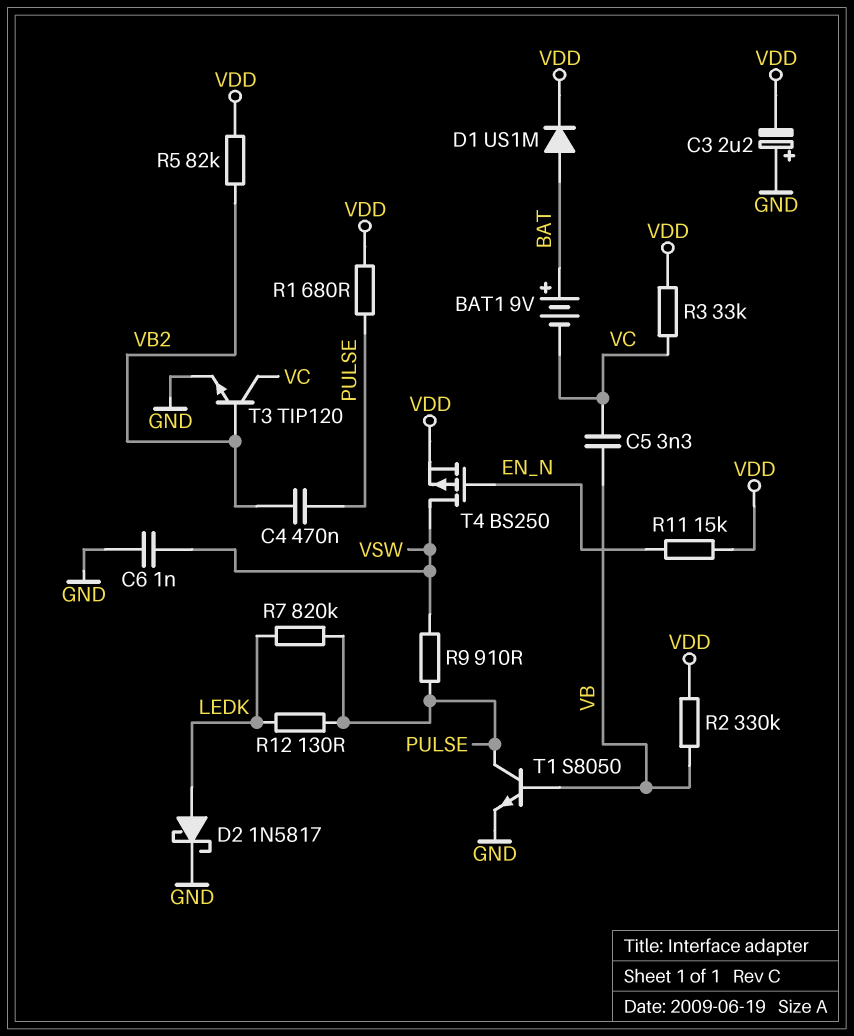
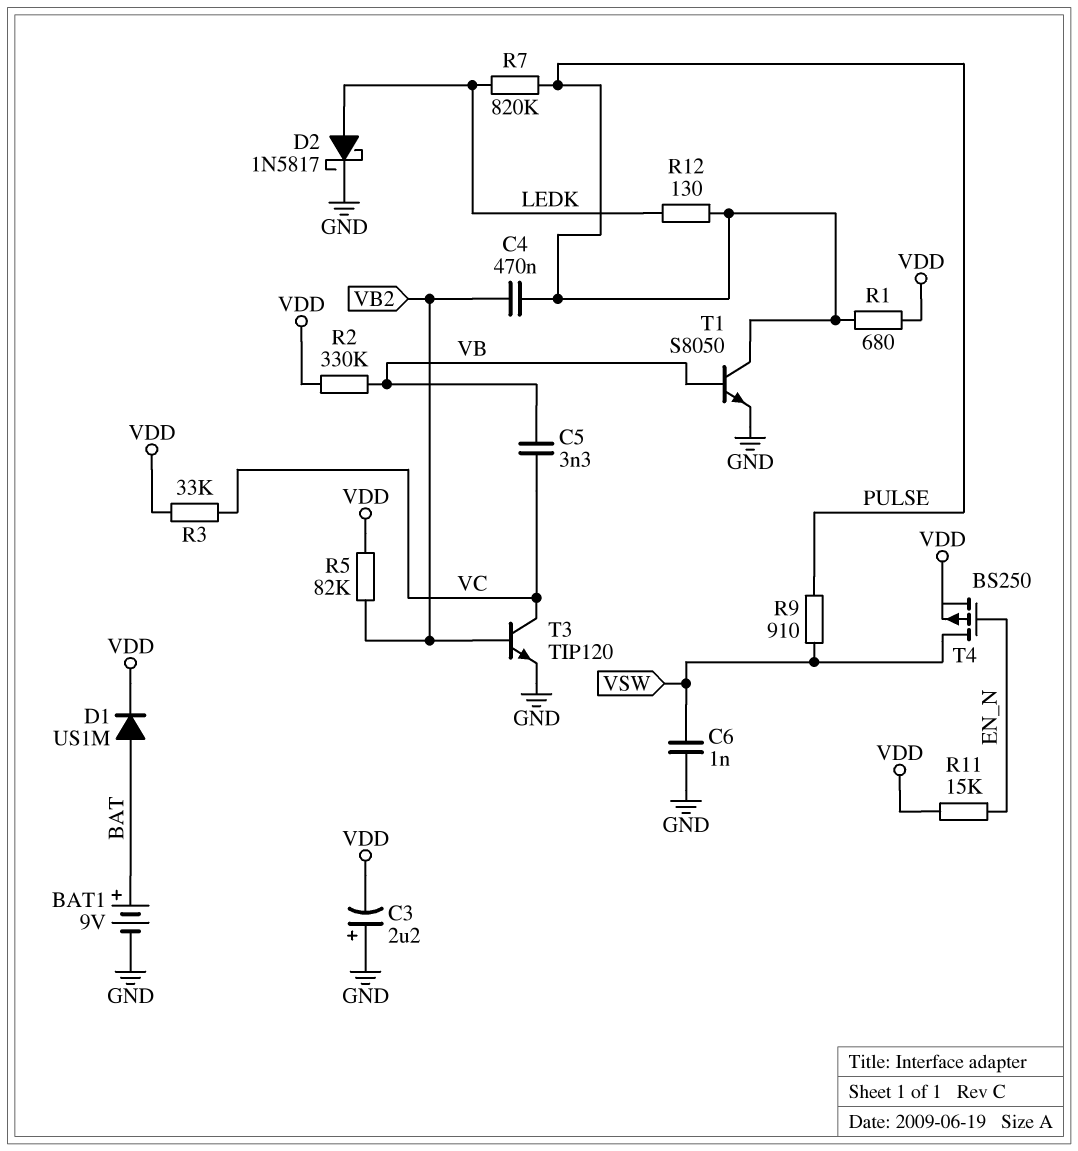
BAT1: 9V (plus BAT, minus VC) -> 9V (plus BAT, minus GND)

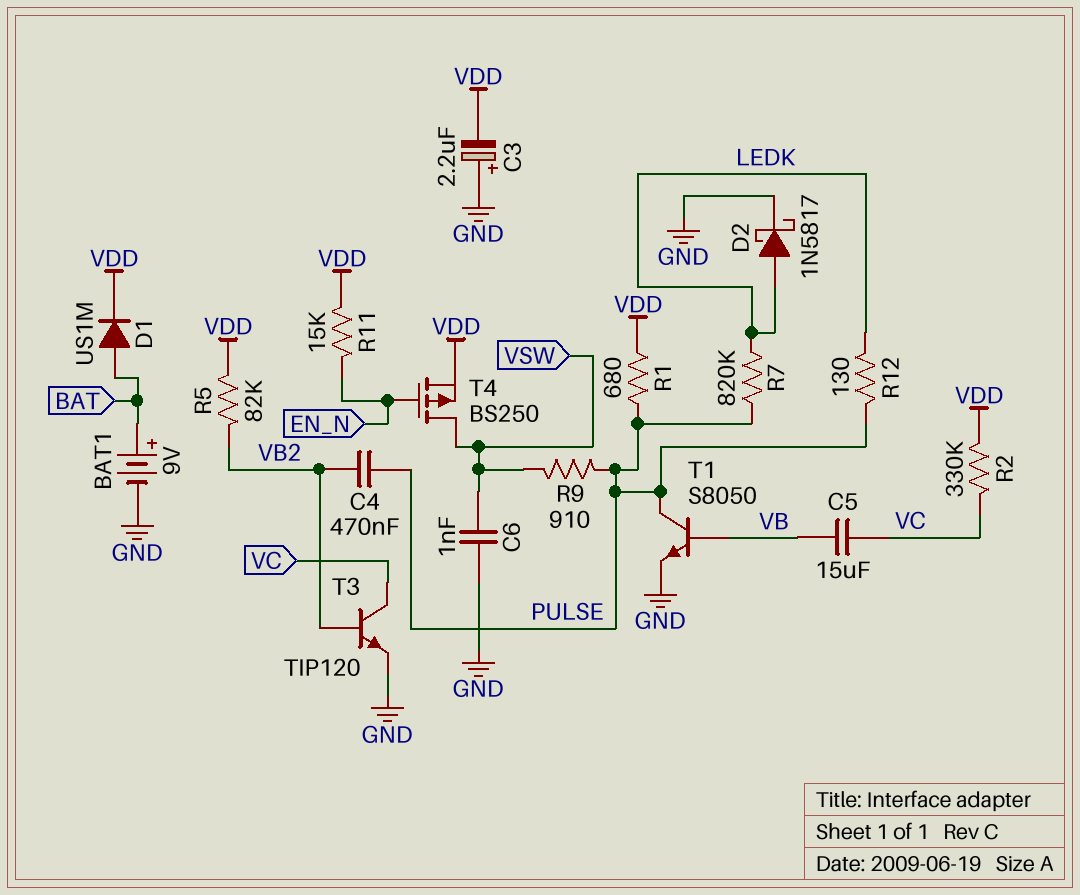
C5: 3.3nF (VB, VC) -> 15uF (VB, VC)
R2: 330k (VB, VDD) -> 330k (VC, VDD)
R3: 33k (VC, VDD) -> none

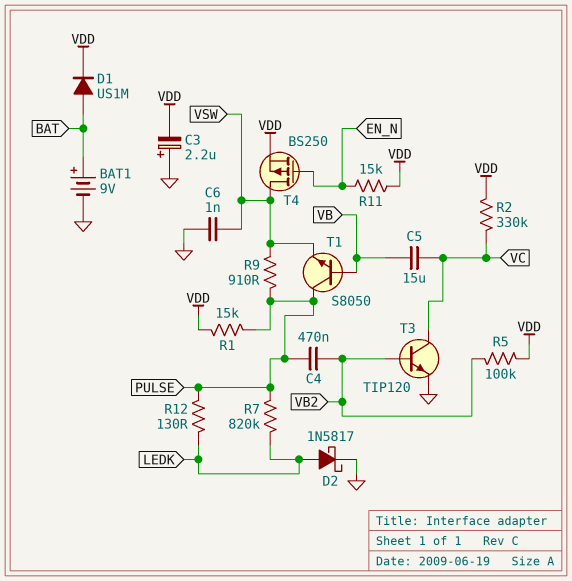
R1: 680 (PULSE, VDD) -> 15k (PULSE, VDD)
R5: 82k (VB2, VDD) -> 100k (VB2, VDD)
T1: NPN S8050 (B VB, C PULSE, E GND) -> NPN S8050 (B VB, C PULSE, E VSW)

